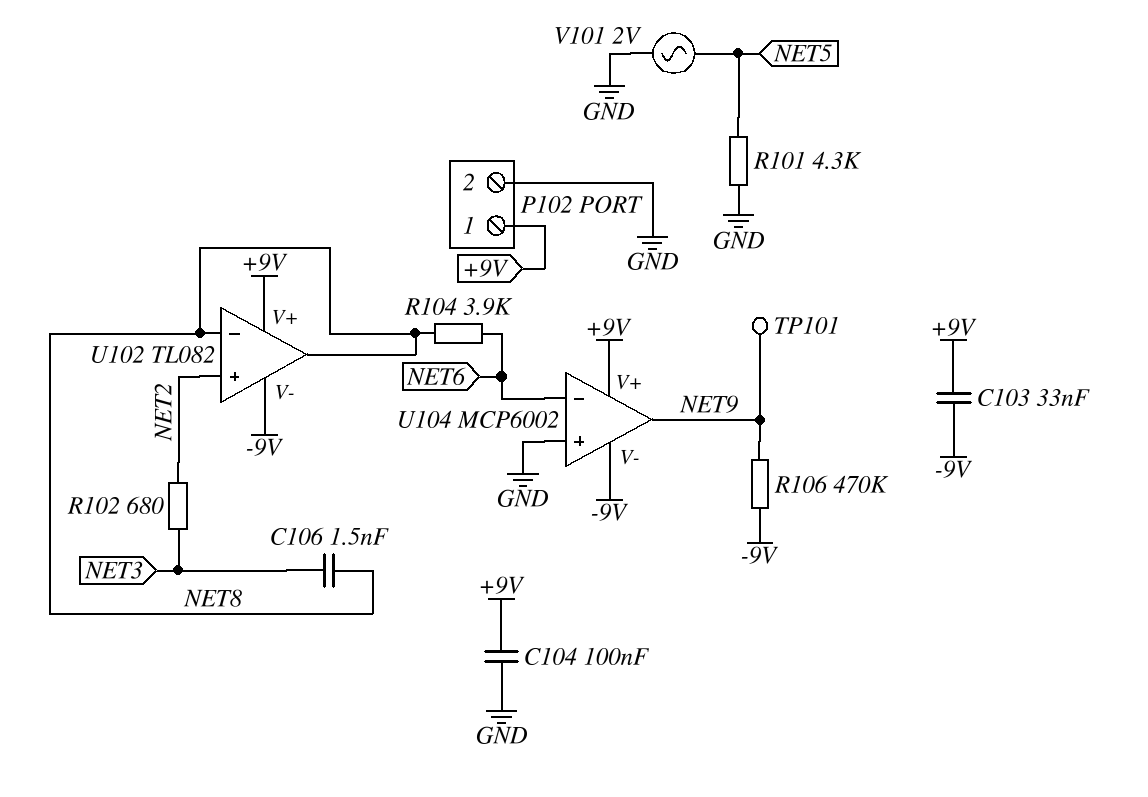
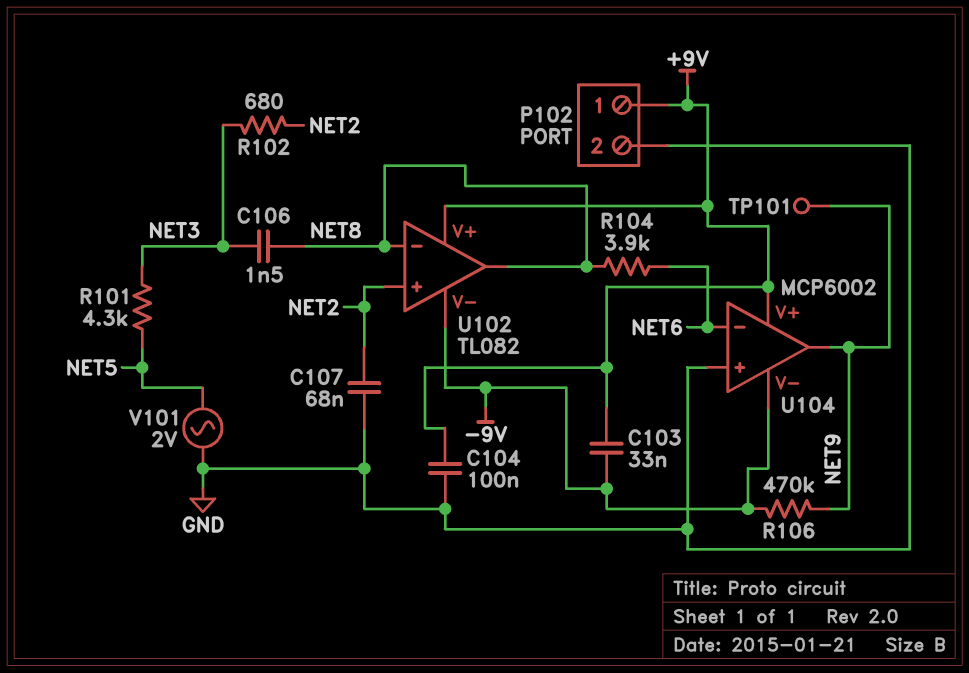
C107: none -> 68nF (GND, NET2)
R101: 4.3k (GND, NET5) -> 4.3k (NET3, NET5)

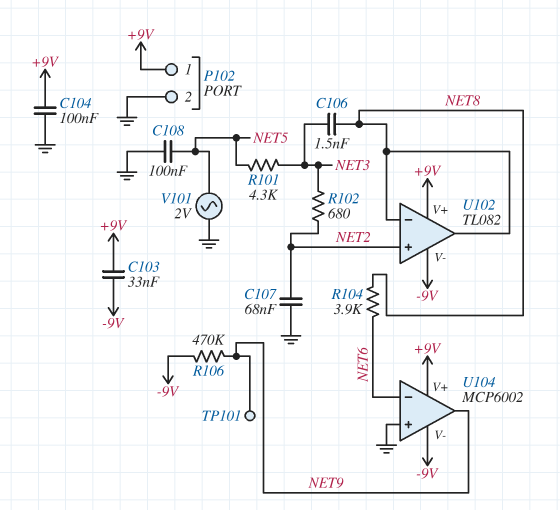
C108: none -> 100nF (GND, NET5)

